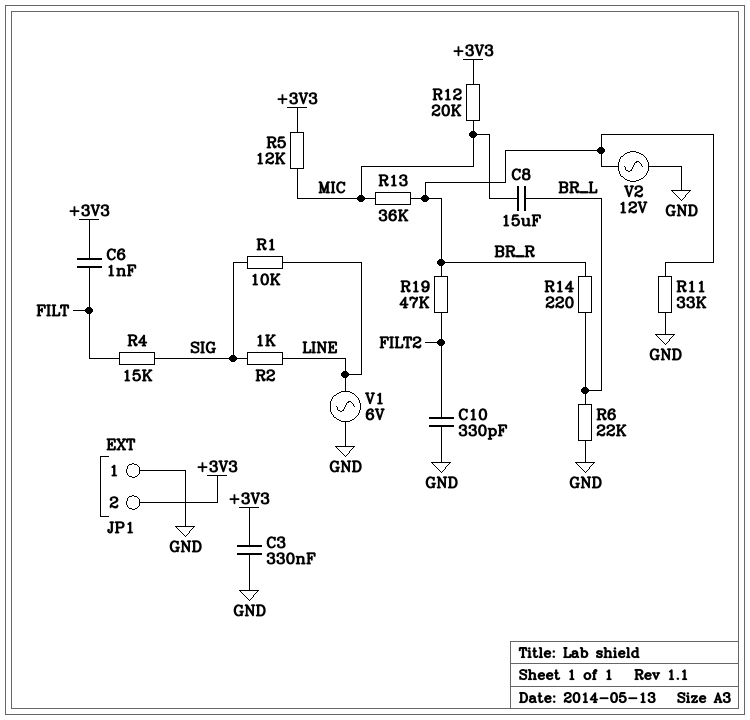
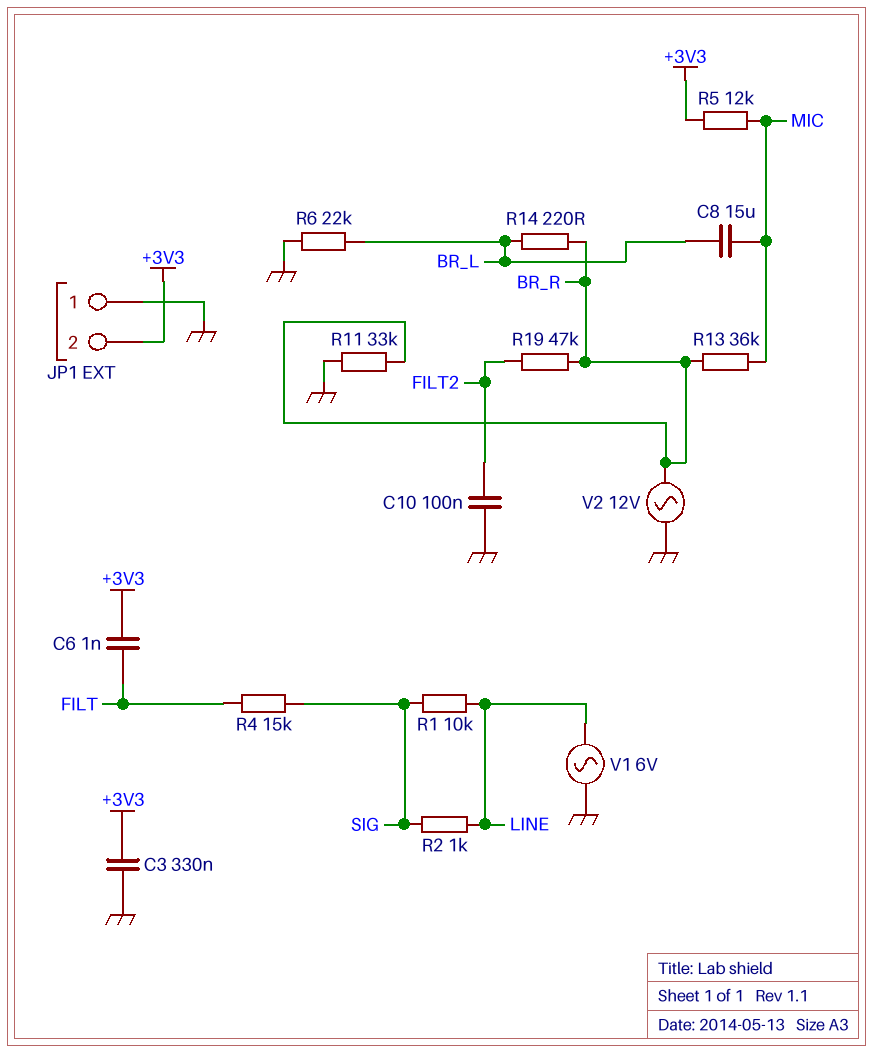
C10: 330pF (FILT2, GND) -> 100nF (FILT2, GND)
R12: 20k (+3V3, MIC) -> none

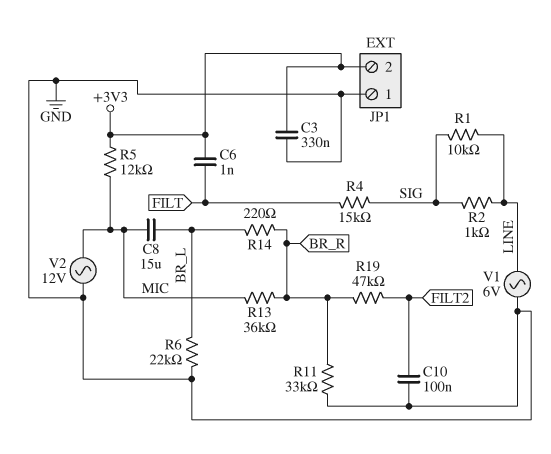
V2: AC 12V (BR_R, GND) -> AC 12V (GND, MIC)

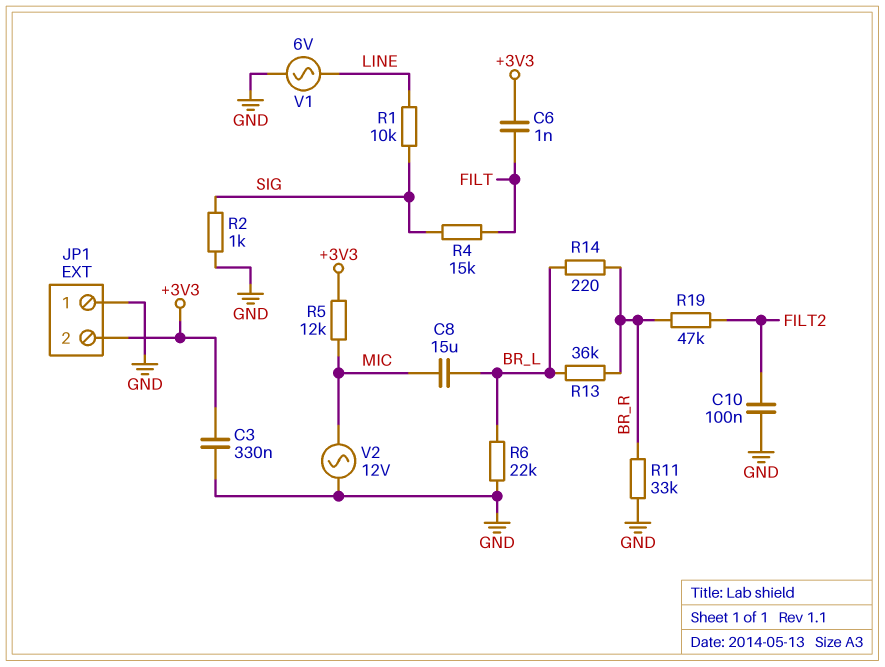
R2: 1k (LINE, SIG) -> 1k (GND, SIG)
R13: 36k (BR_R, MIC) -> 36k (BR_L, BR_R)

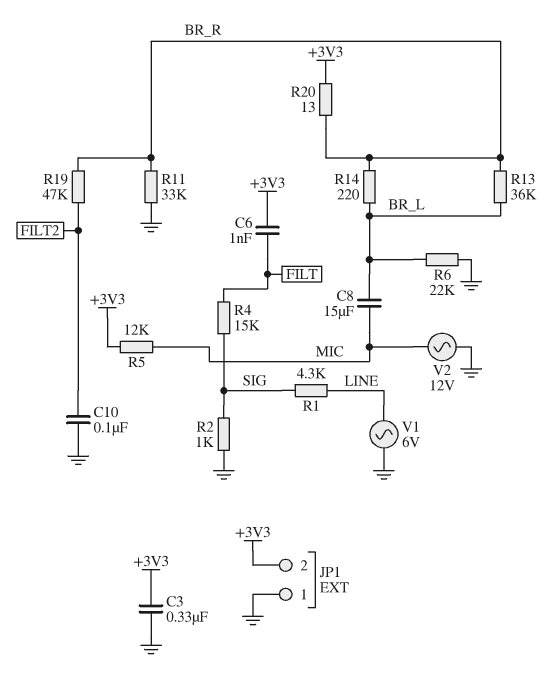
R1: 10k (LINE, SIG) -> 4.3k (LINE, SIG)
R20: none -> 13 (+3V3, BR_R)

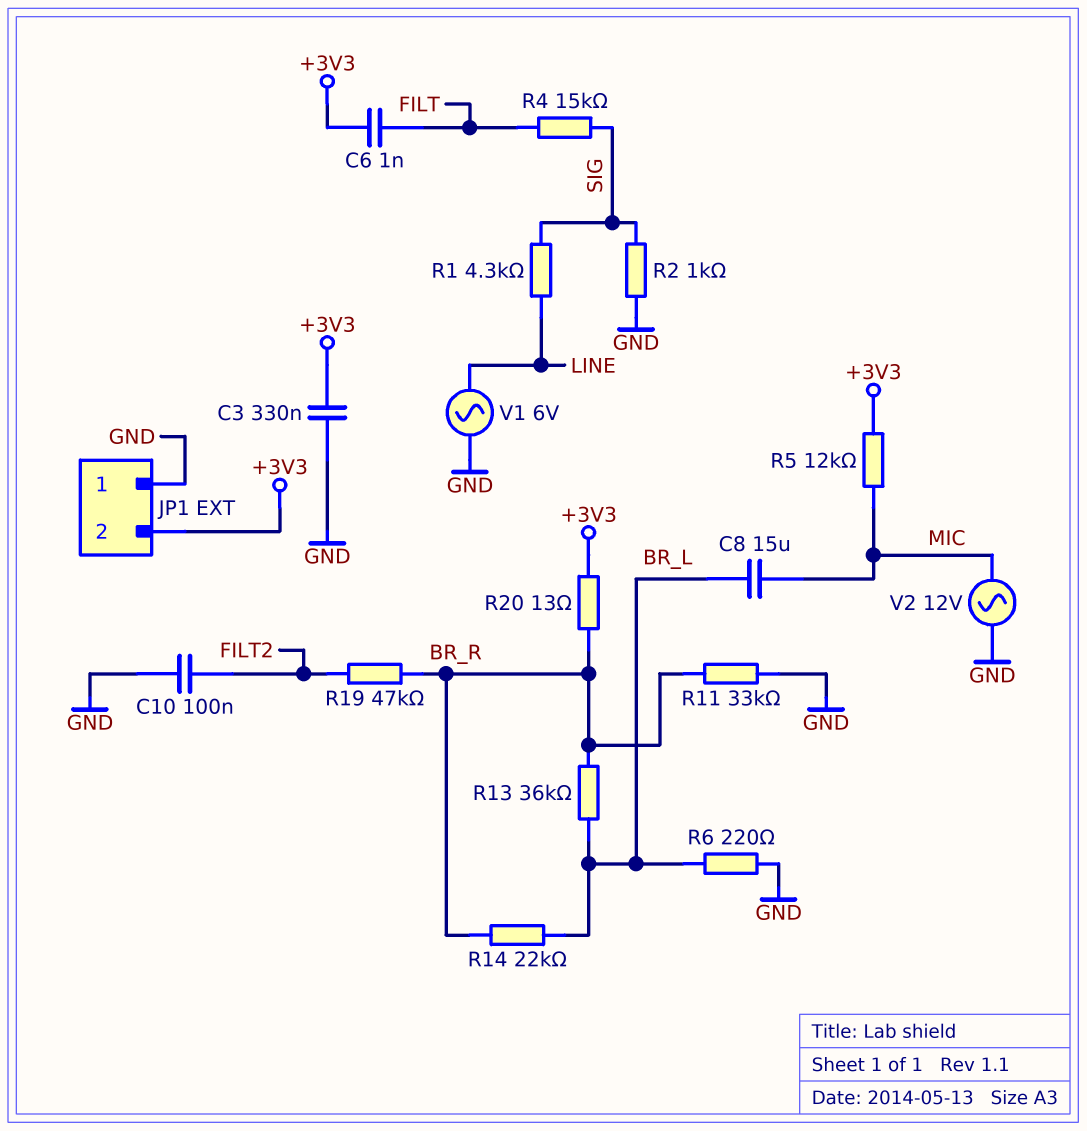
R6: 22k (BR_L, GND) -> 220 (BR_L, GND)
R14: 220 (BR_L, BR_R) -> 22k (BR_L, BR_R)

